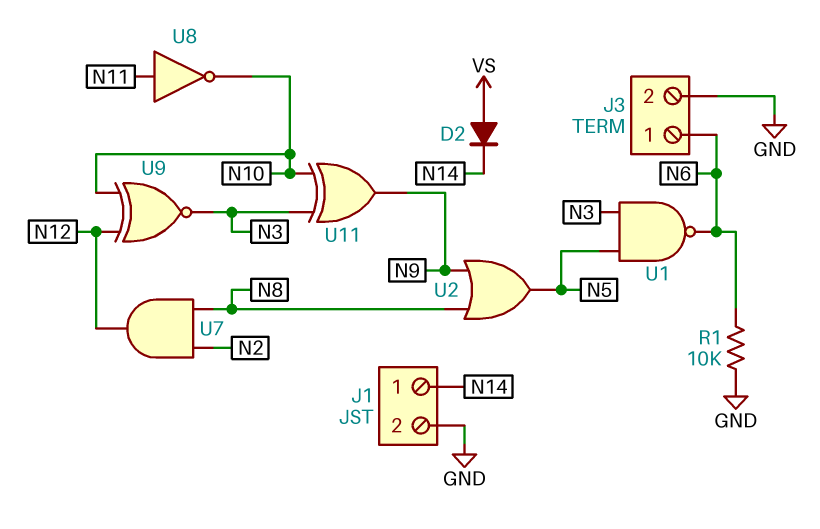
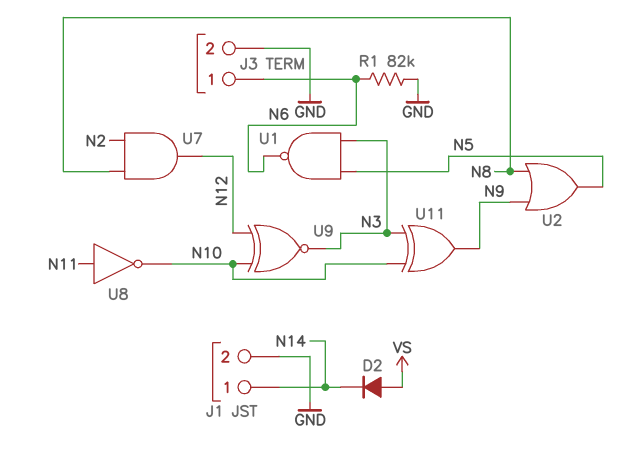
R1: 10k (GND, N6) -> 82k (GND, N6)

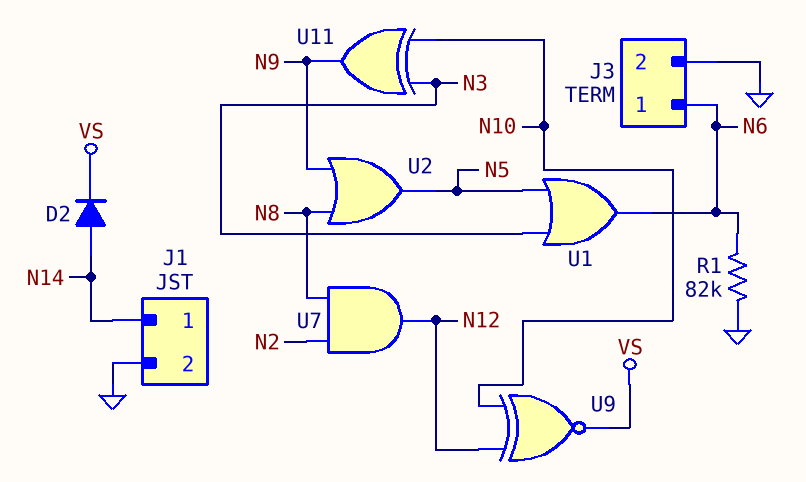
D2: diode (A VS, K N14) -> diode (A N14, K VS)
U1: NAND (in N3, in N5, out N6) -> OR (in N3, in N5, out N6)
U8: NOT (in N11, out N10) -> none
U9: XNOR (in N10, in N12, out N3) -> XNOR (in N10, in N12, out VS)

